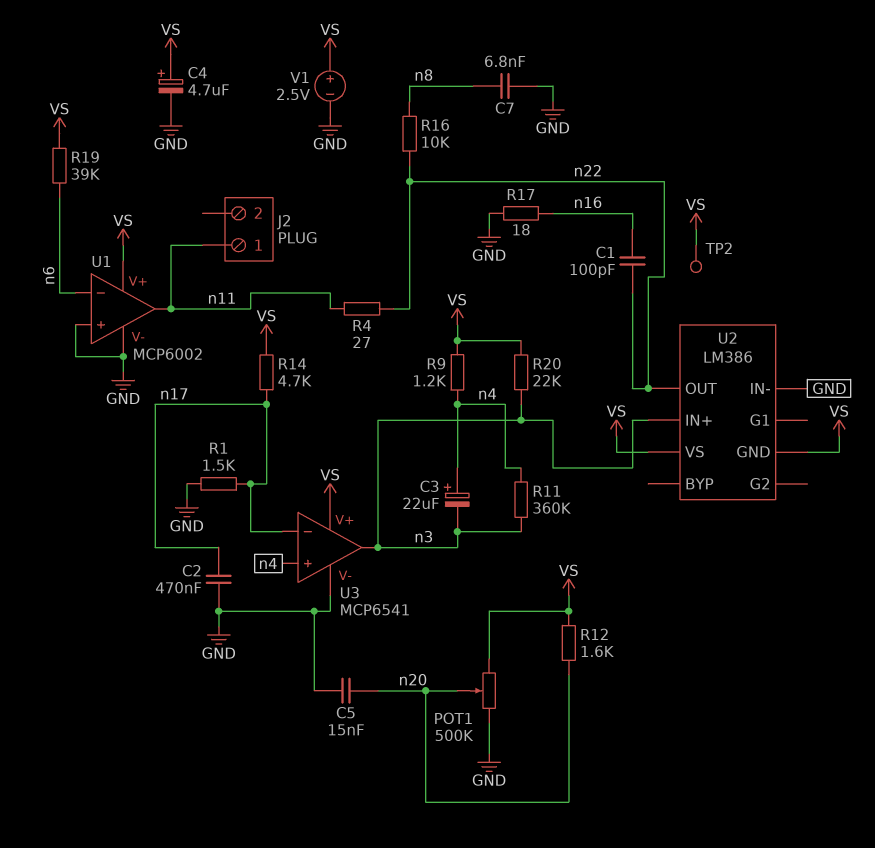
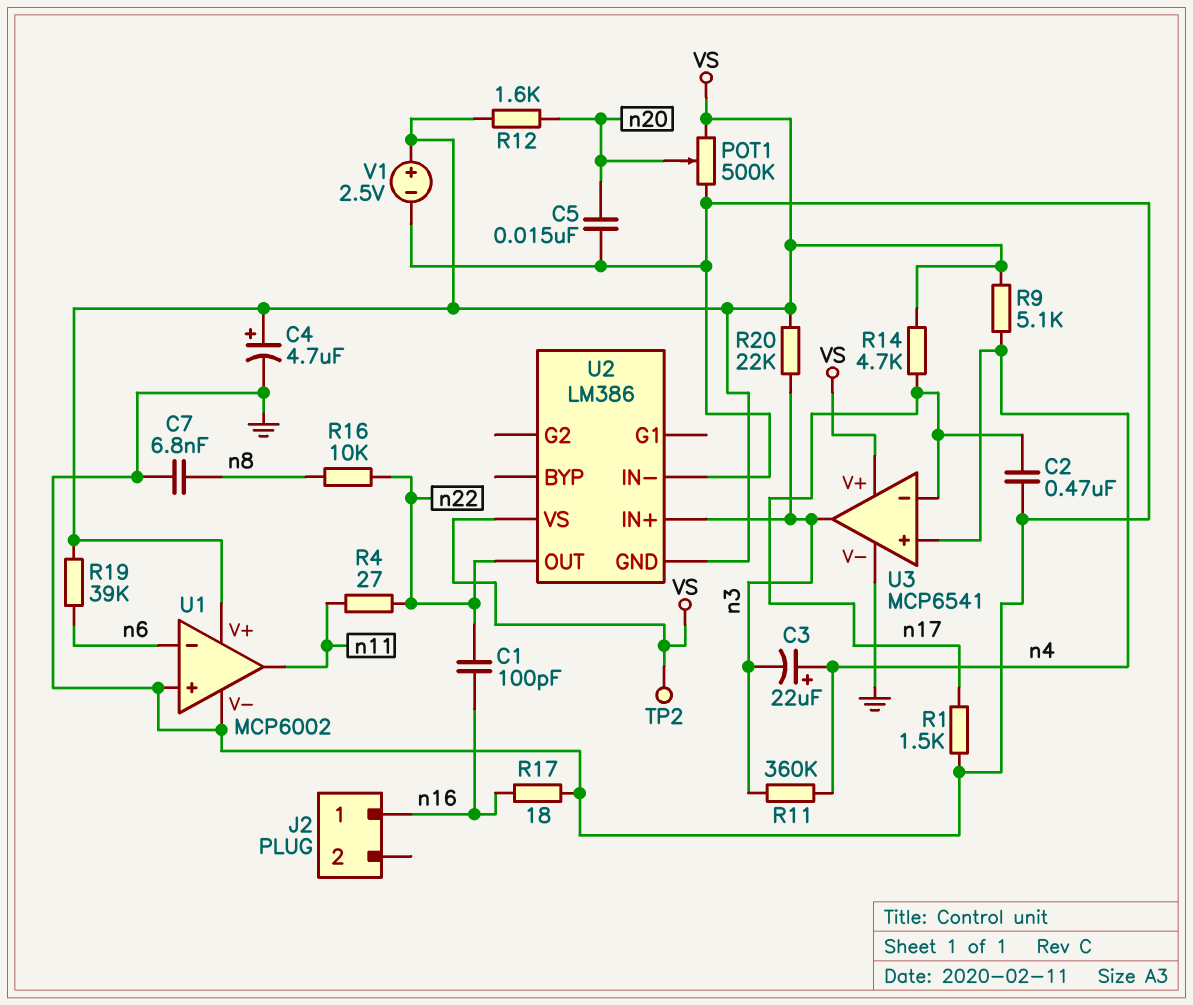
J2 pin 1: n11 -> n16
R9: 1.2k (VS, n4) -> 5.1k (VS, n4)

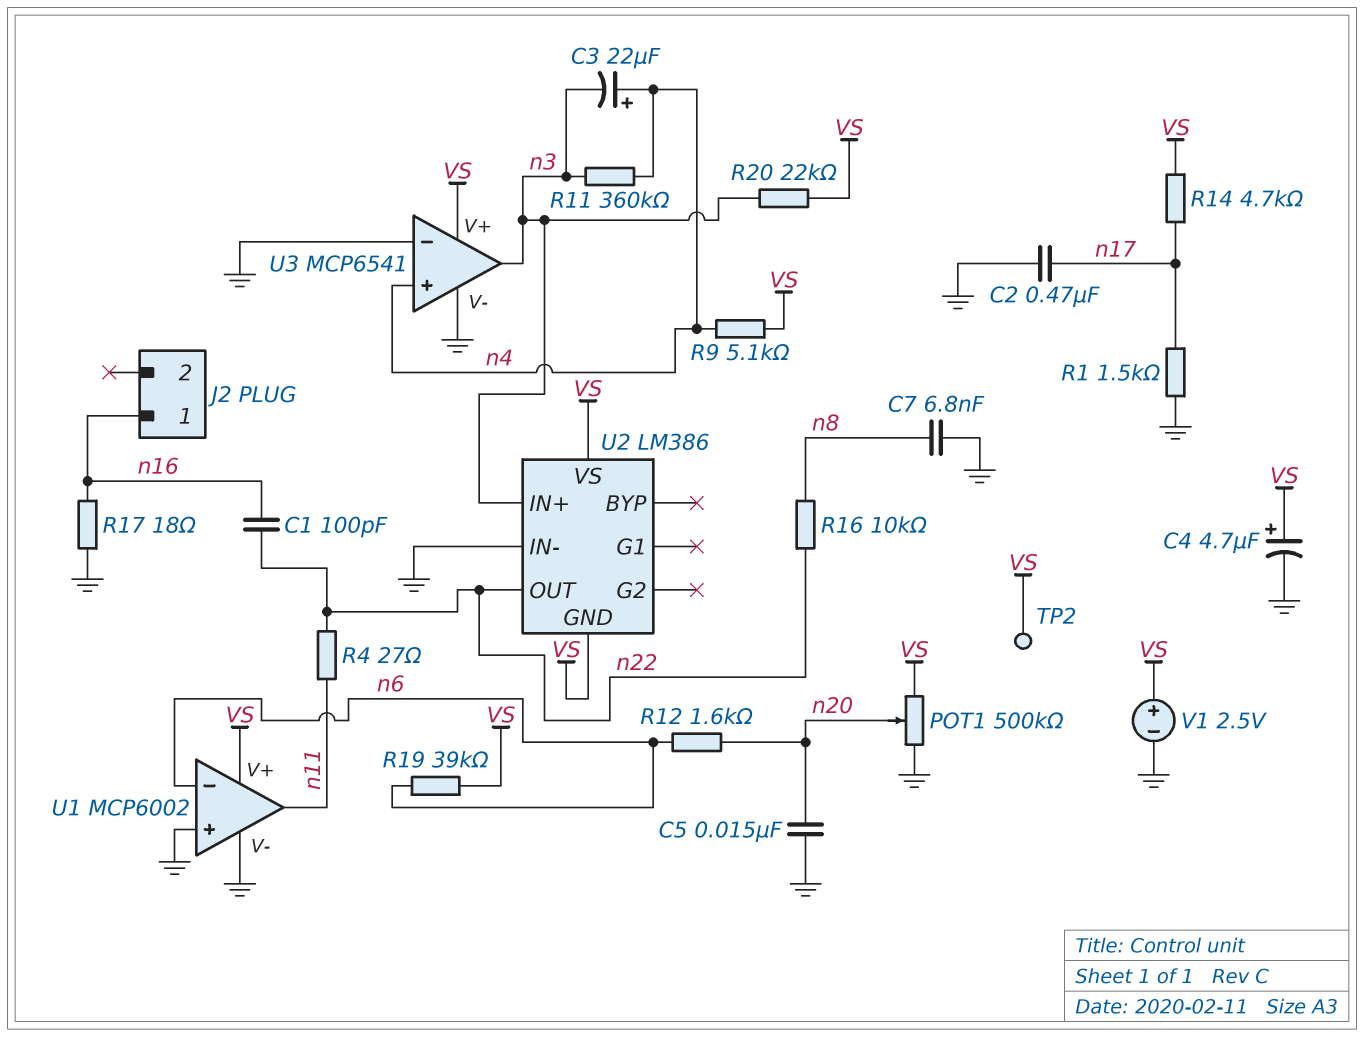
R12: 1.6k (VS, n20) -> 1.6k (n6, n20)
U3 pin in-: n17 -> GND

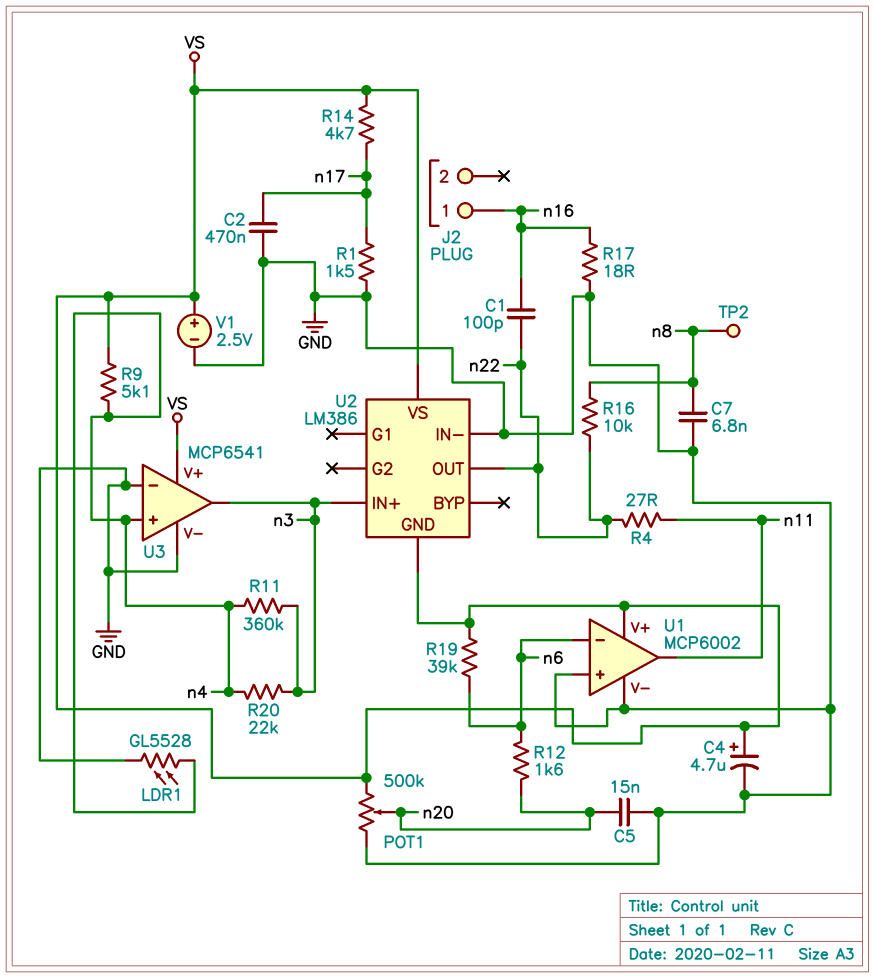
C3: 22uF (plus n4, minus n3) -> none
LDR1: none -> GL5528 (GND, n4)
R20: 22k (VS, n3) -> 22k (n3, n4)
TP2: test point (VS) -> test point (n8)

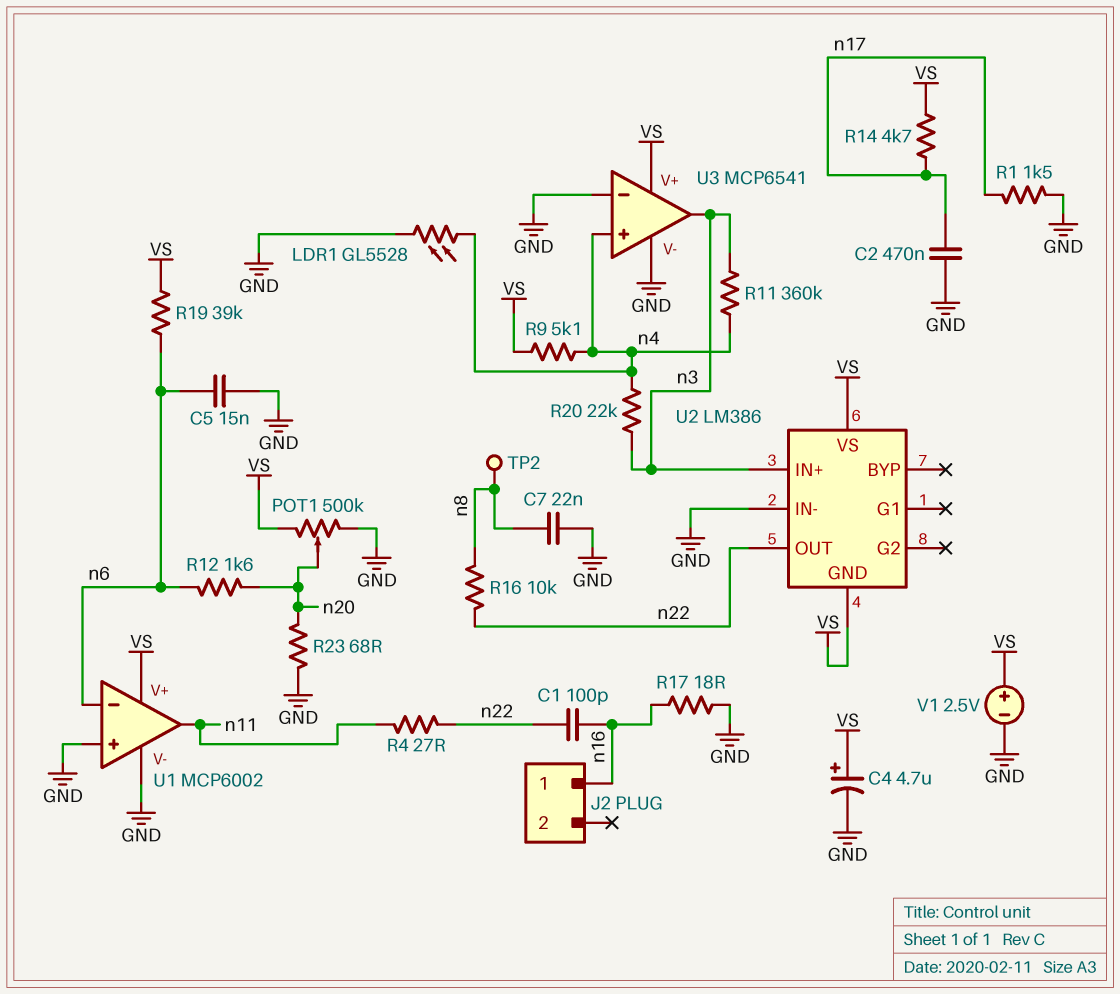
C5: 15nF (GND, n20) -> 15nF (GND, n6)
C7: 6.8nF (GND, n8) -> 22nF (GND, n8)
R23: none -> 68 (GND, n20)

